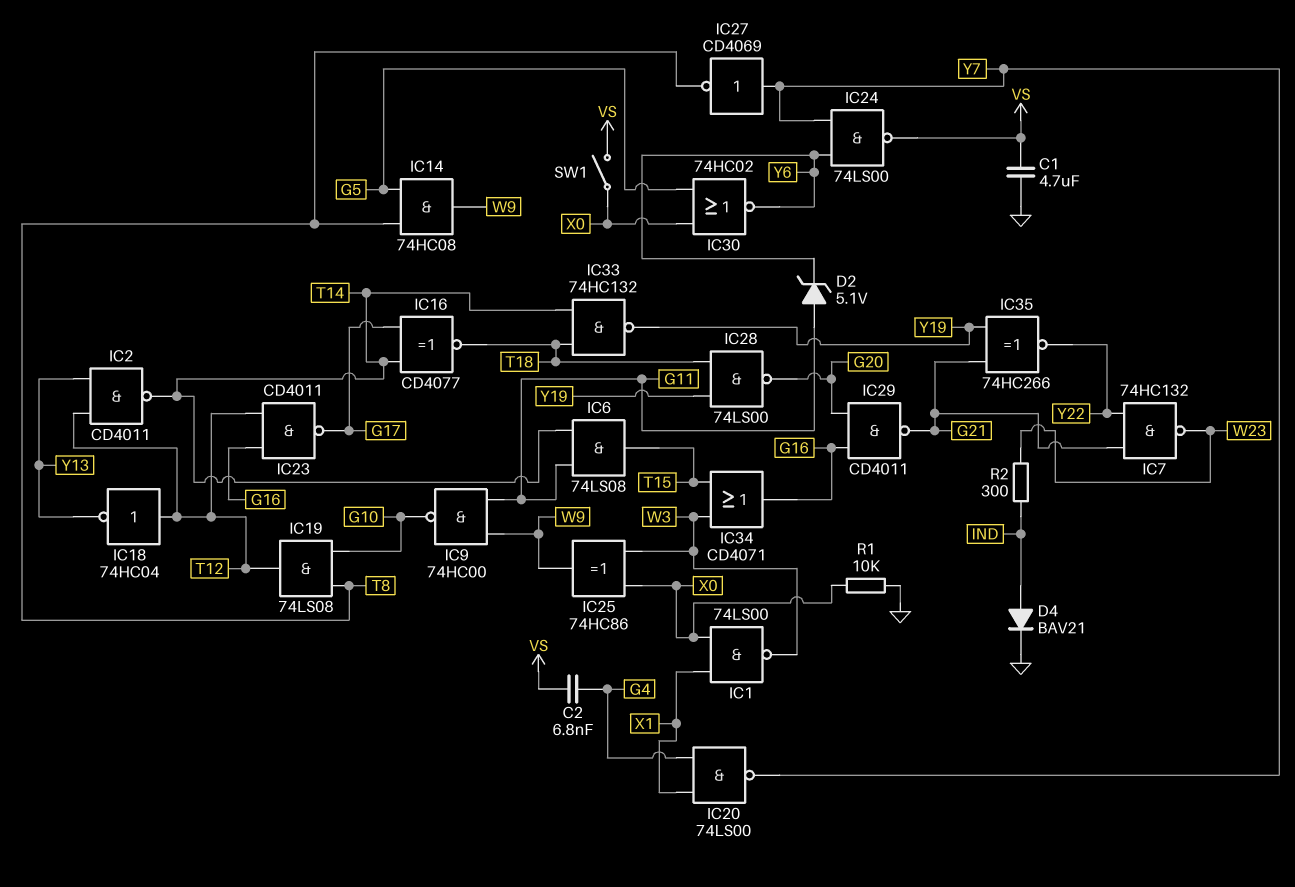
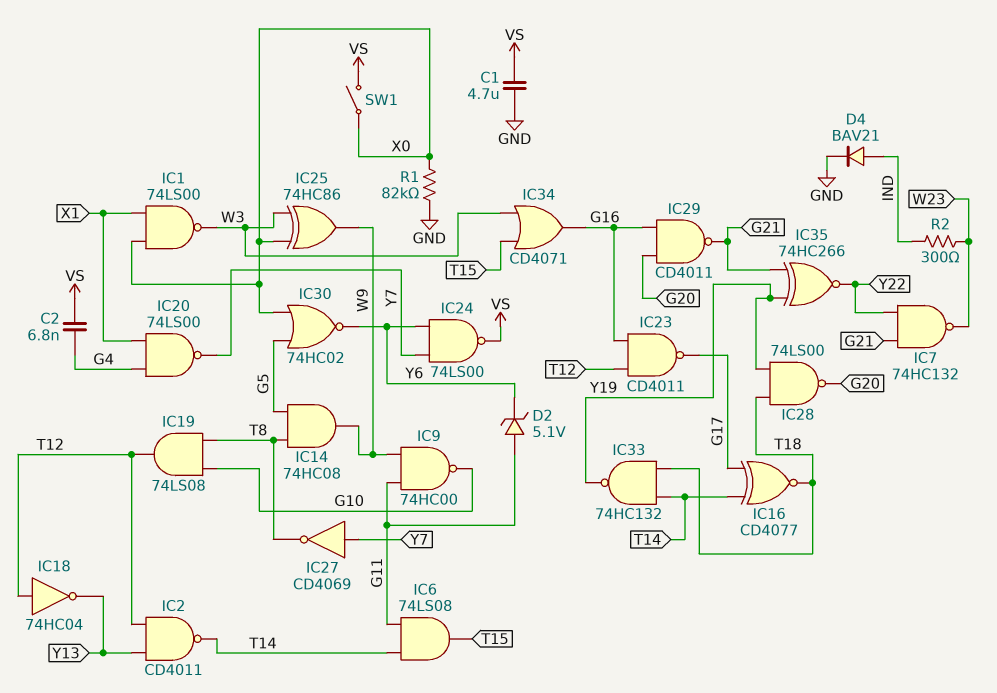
R1: 10k (GND, X0) -> 82k (GND, X0)

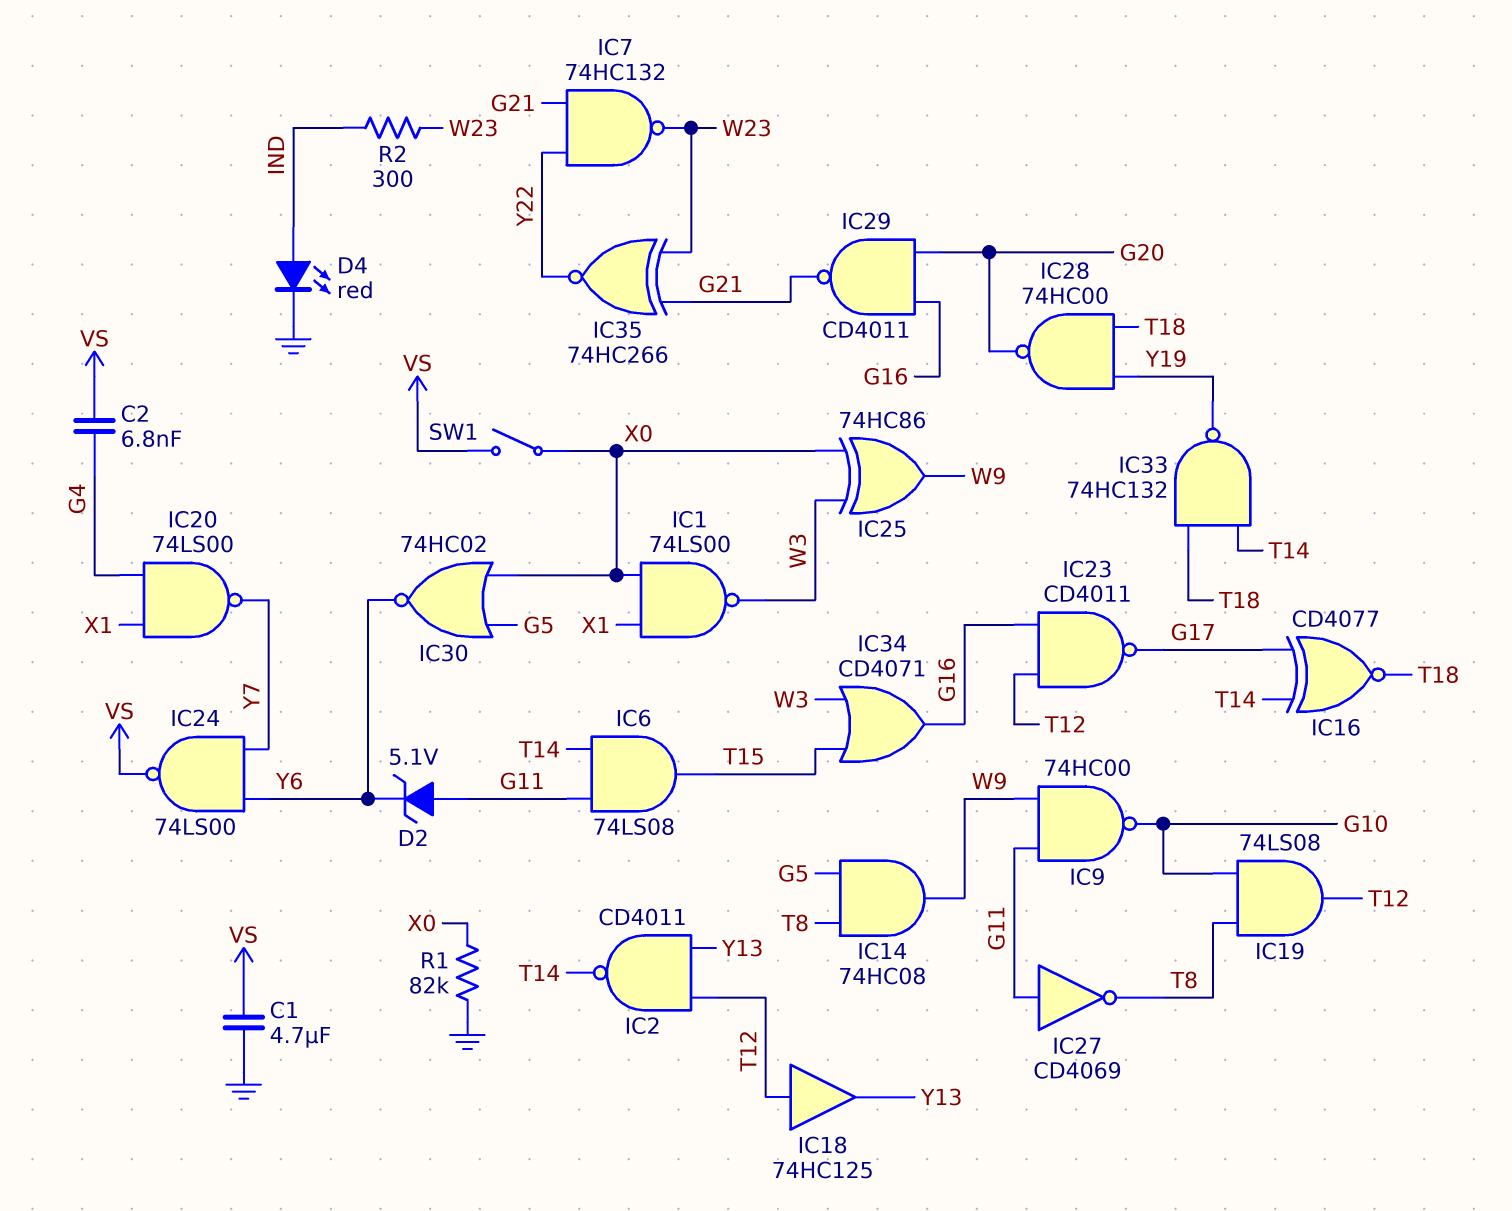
D4: diode BAV21 (A IND, K GND) -> LED red (A IND, K GND)
IC18: NOT 74HC04 (in T12, out Y13) -> buffer 74HC125 (in T12, out Y13)
IC27: NOT CD4069 (in Y7, out T8) -> NOT CD4069 (in G11, out T8)
IC28: NAND 74LS00 (in T18, in Y19, out G20) -> NAND 74HC00 (in T18, in Y19, out G20)
IC35: XNOR 74HC266 (in G21, in Y19, out Y22) -> XNOR 74HC266 (in G21, in W23, out Y22)

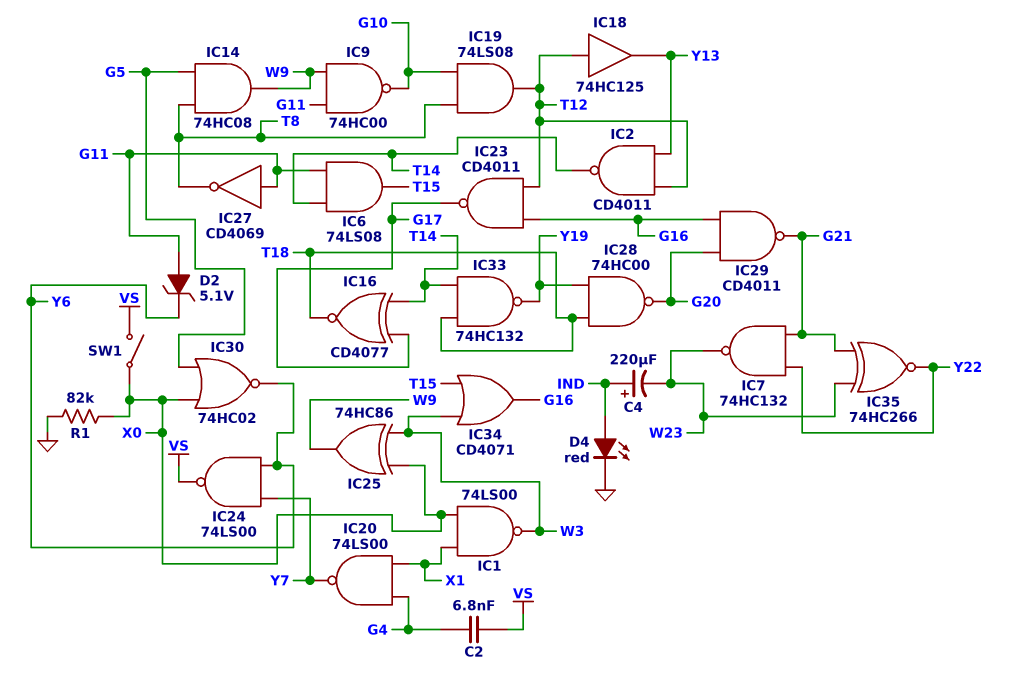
C1: 4.7uF (GND, VS) -> none
C4: none -> 220uF (plus IND, minus W23)
R2: 300 (IND, W23) -> none

